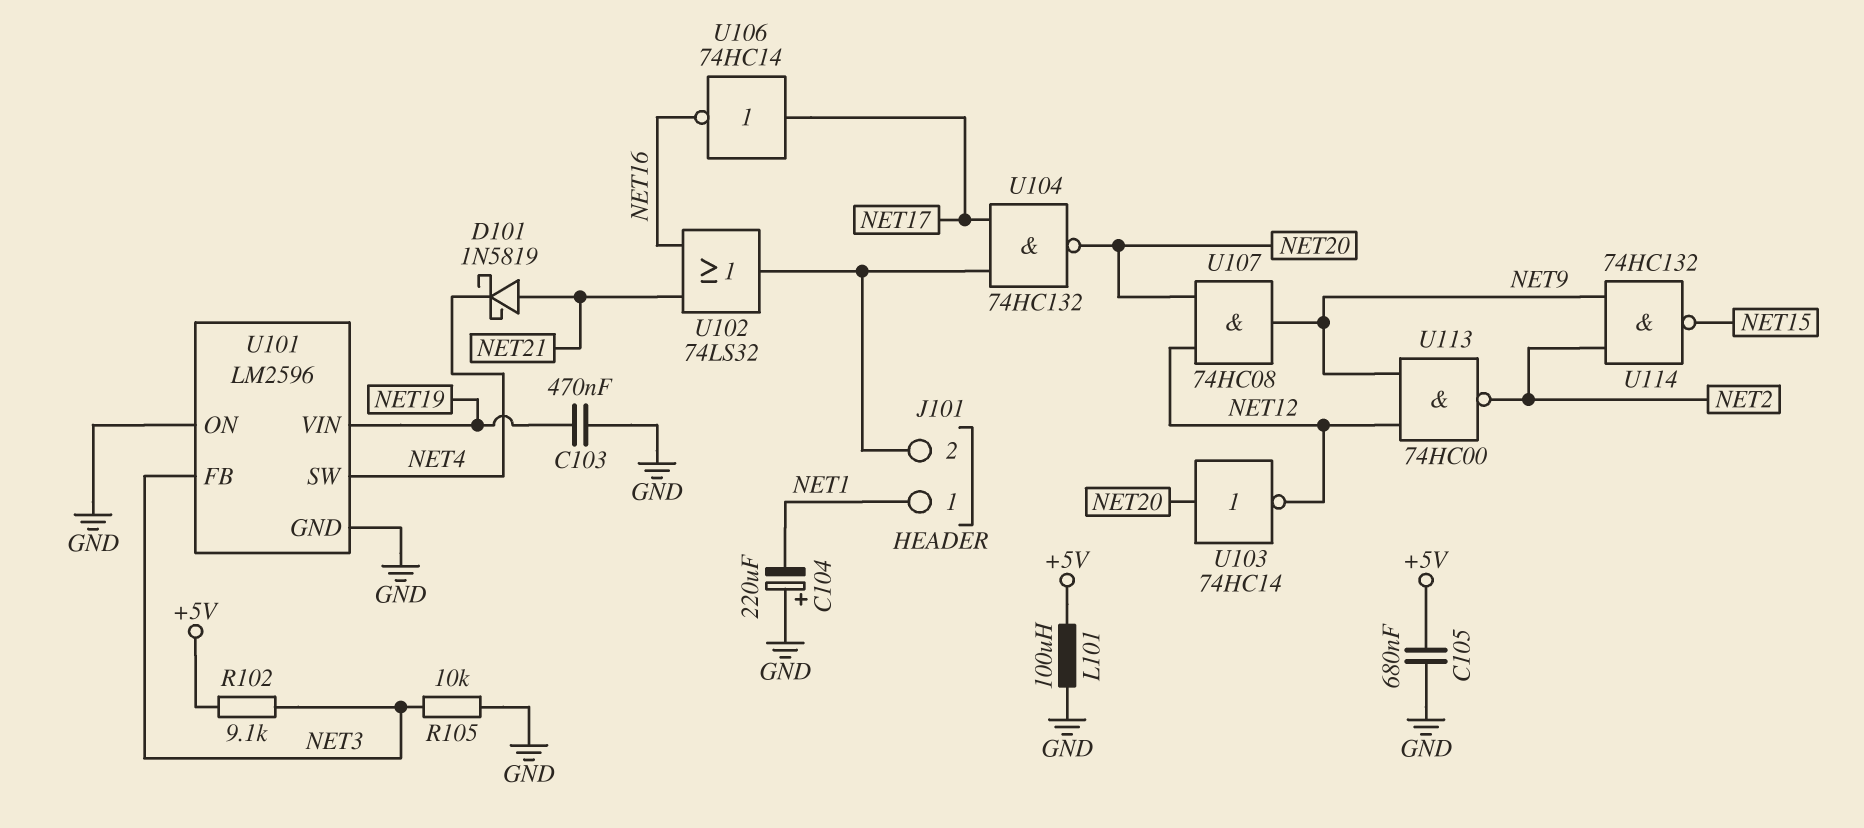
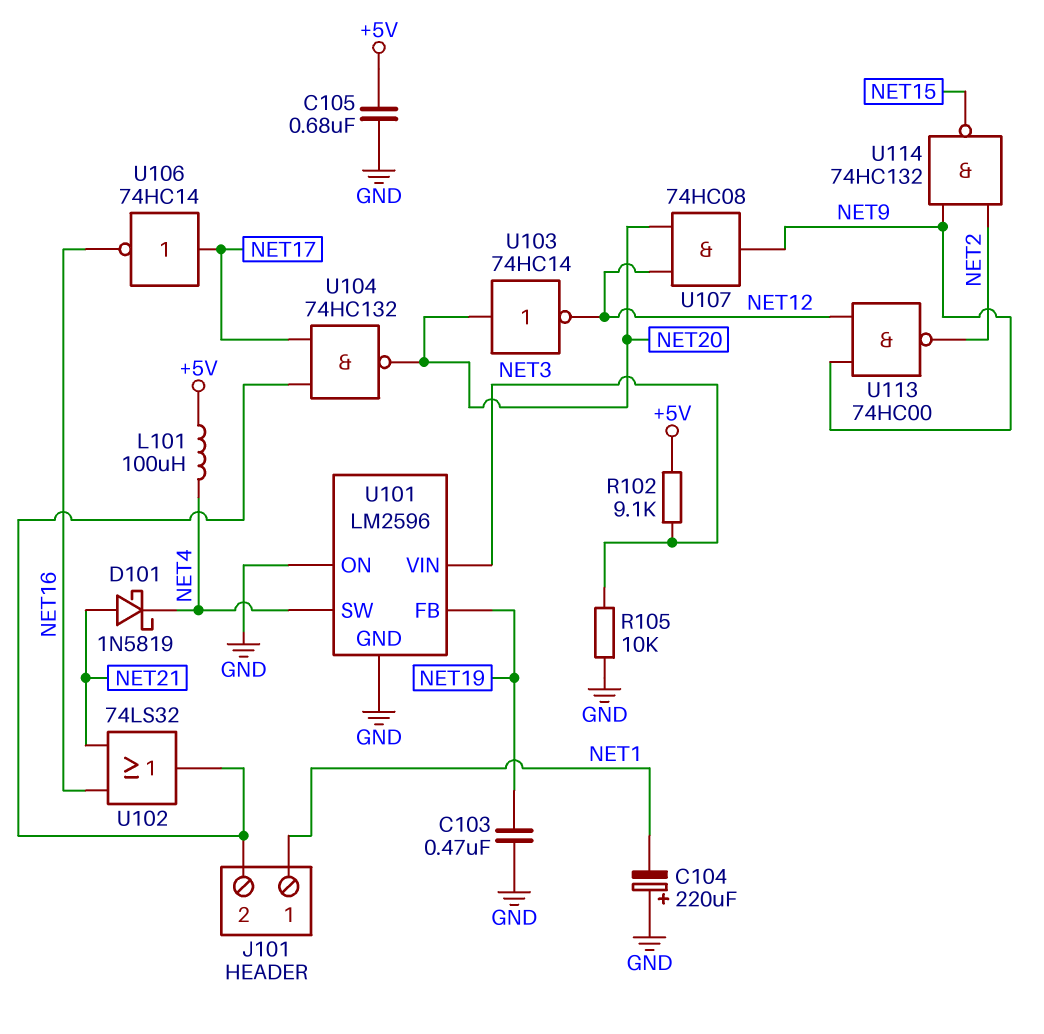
L101: 100uH (+5V, GND) -> 100uH (+5V, NET4)
U101 pin FB: NET3 -> NET19
U101 pin VIN: NET19 -> NET3

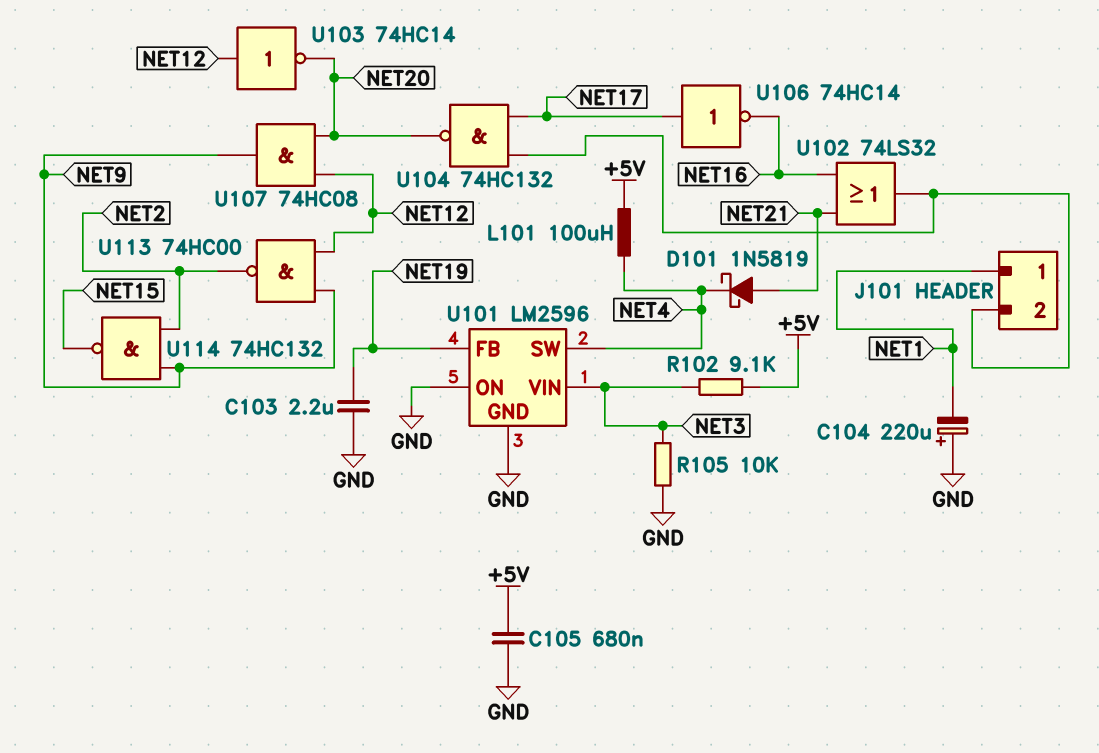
C103: 470nF (GND, NET19) -> 2.2uF (GND, NET19)
U103: NOT 74HC14 (in NET20, out NET12) -> NOT 74HC14 (in NET12, out NET20)

